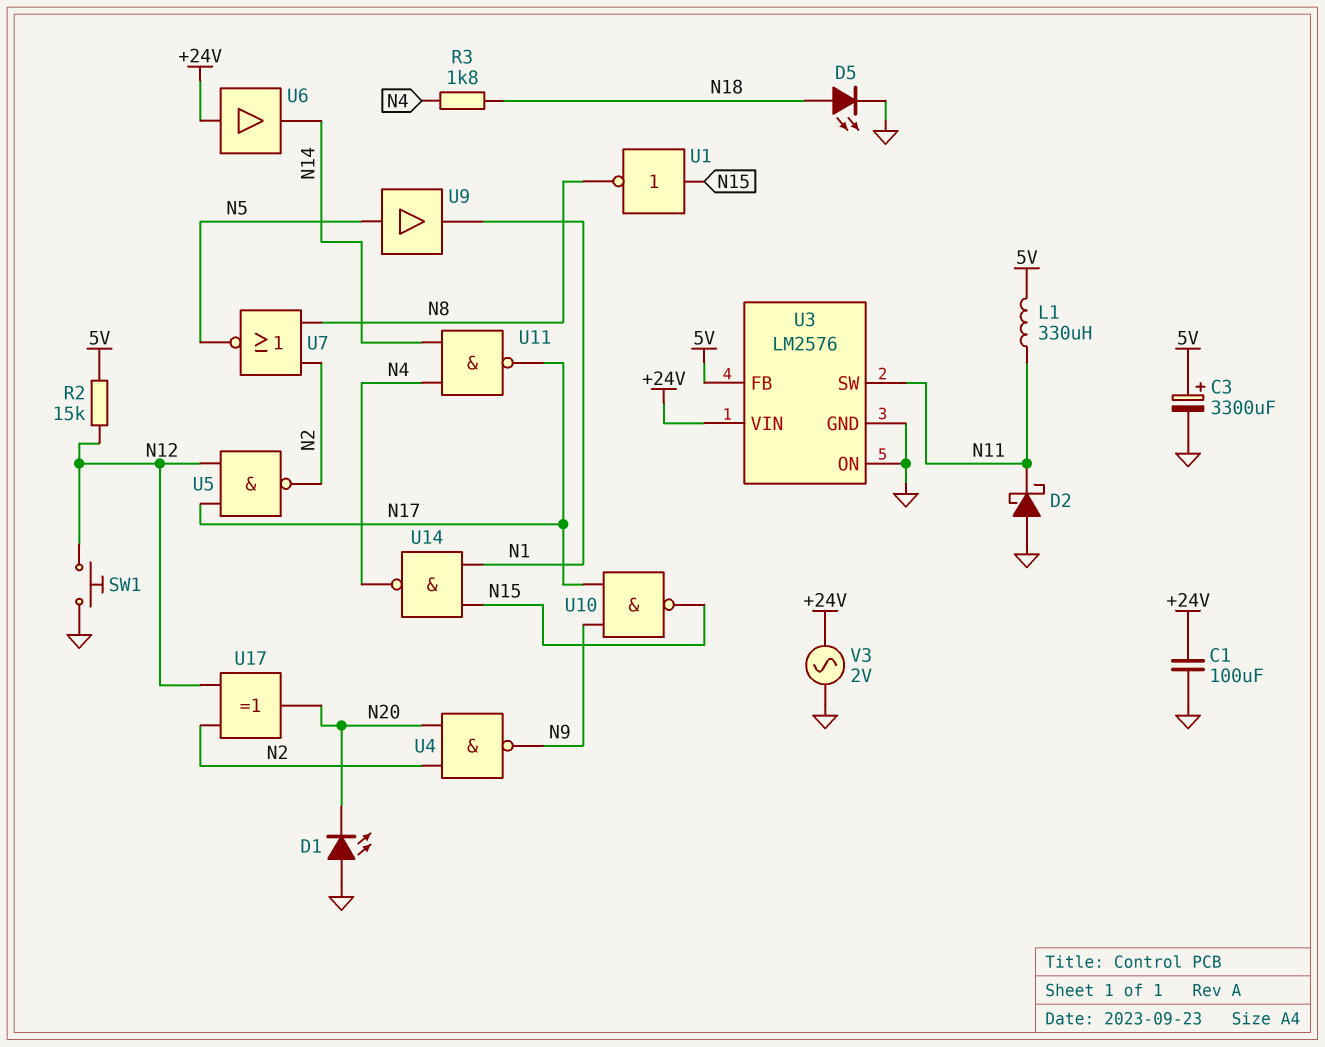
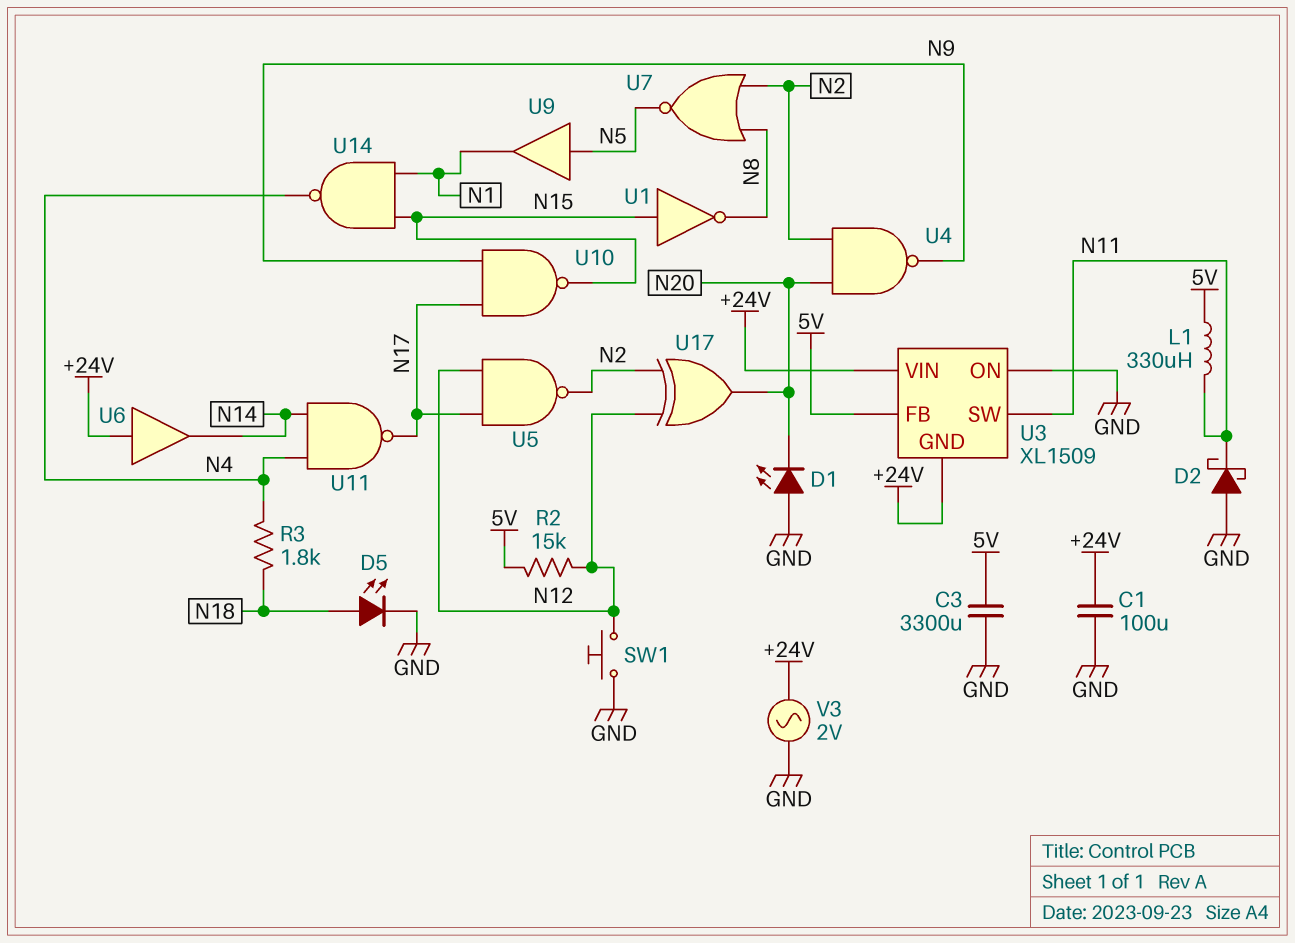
C3: 3300uF (plus 5V, minus GND) -> 3300uF (5V, GND)
U3: LM2576 -> XL1509
U3 pin GND: GND -> +24V

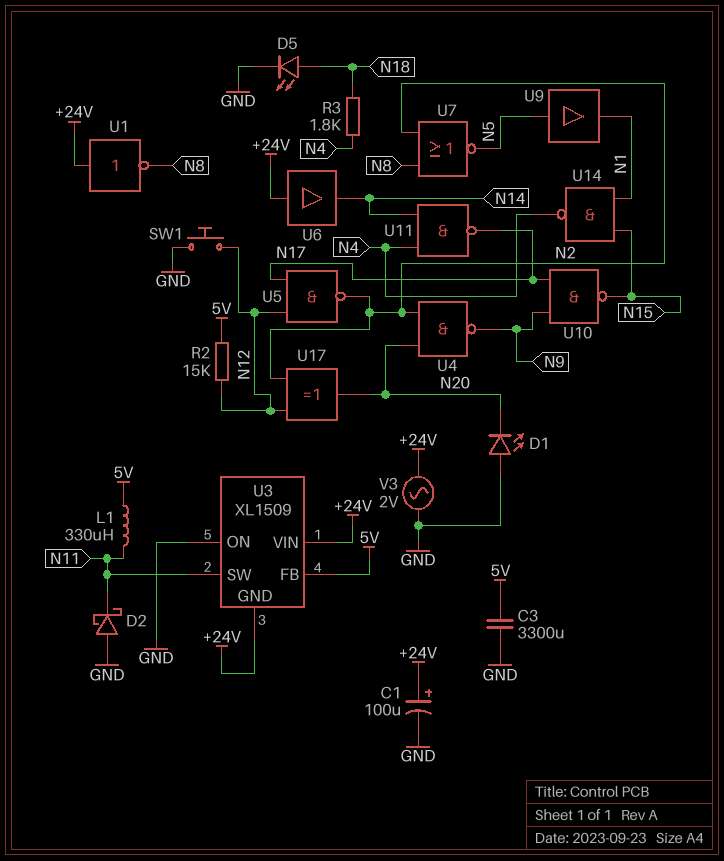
C1: 100uF (+24V, GND) -> 100uF (plus +24V, minus GND)
U1: NOT (in N15, out N8) -> NOT (in +24V, out N8)

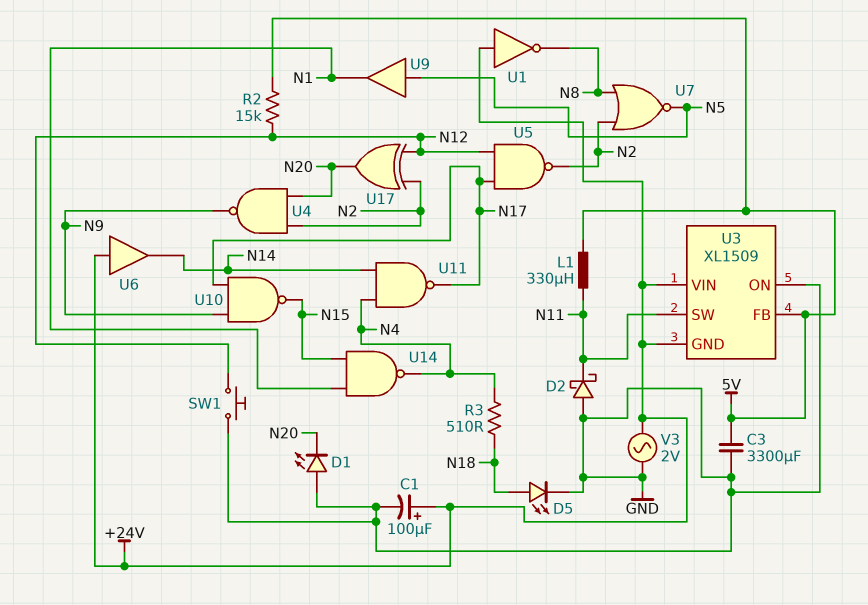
R3: 1.8k (N4, N18) -> 510 (N4, N18)

